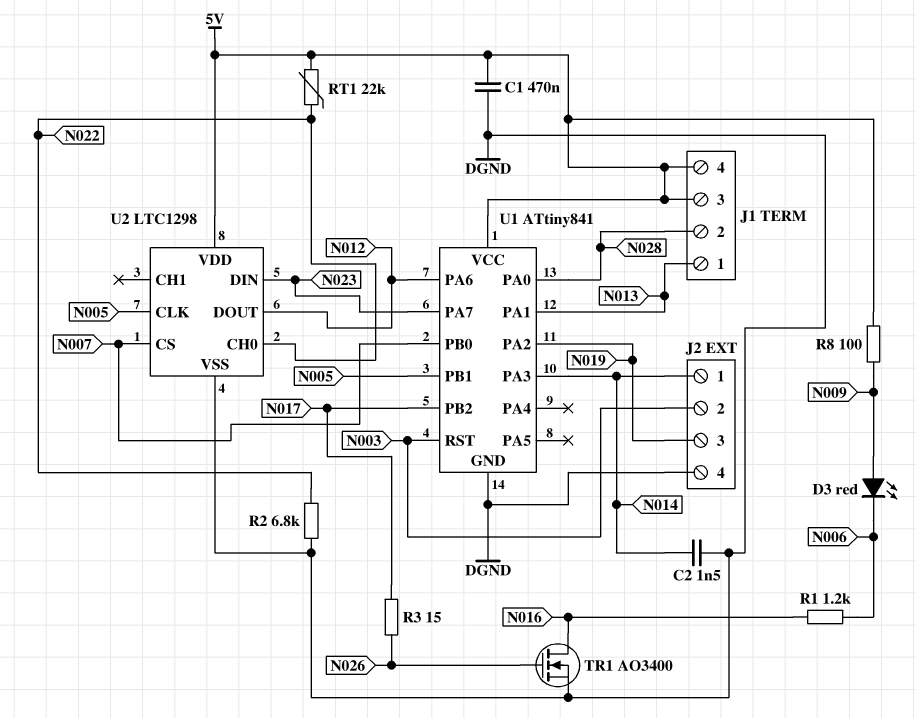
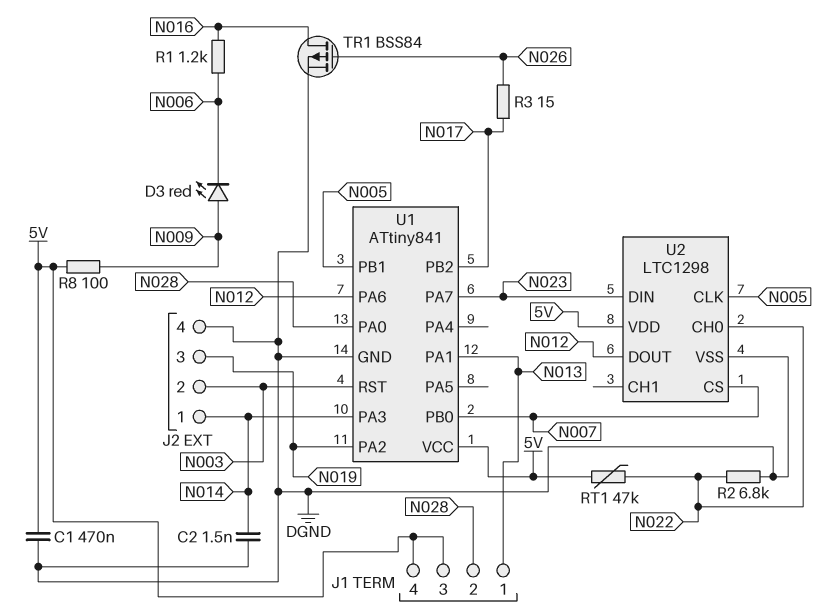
RT1: 22k (5V, N022) -> 47k (5V, N022)
TR1: NMOS AO3400 (G N026, D N016, S DGND) -> PMOS BSS84 (G N026, D N016, S DGND)

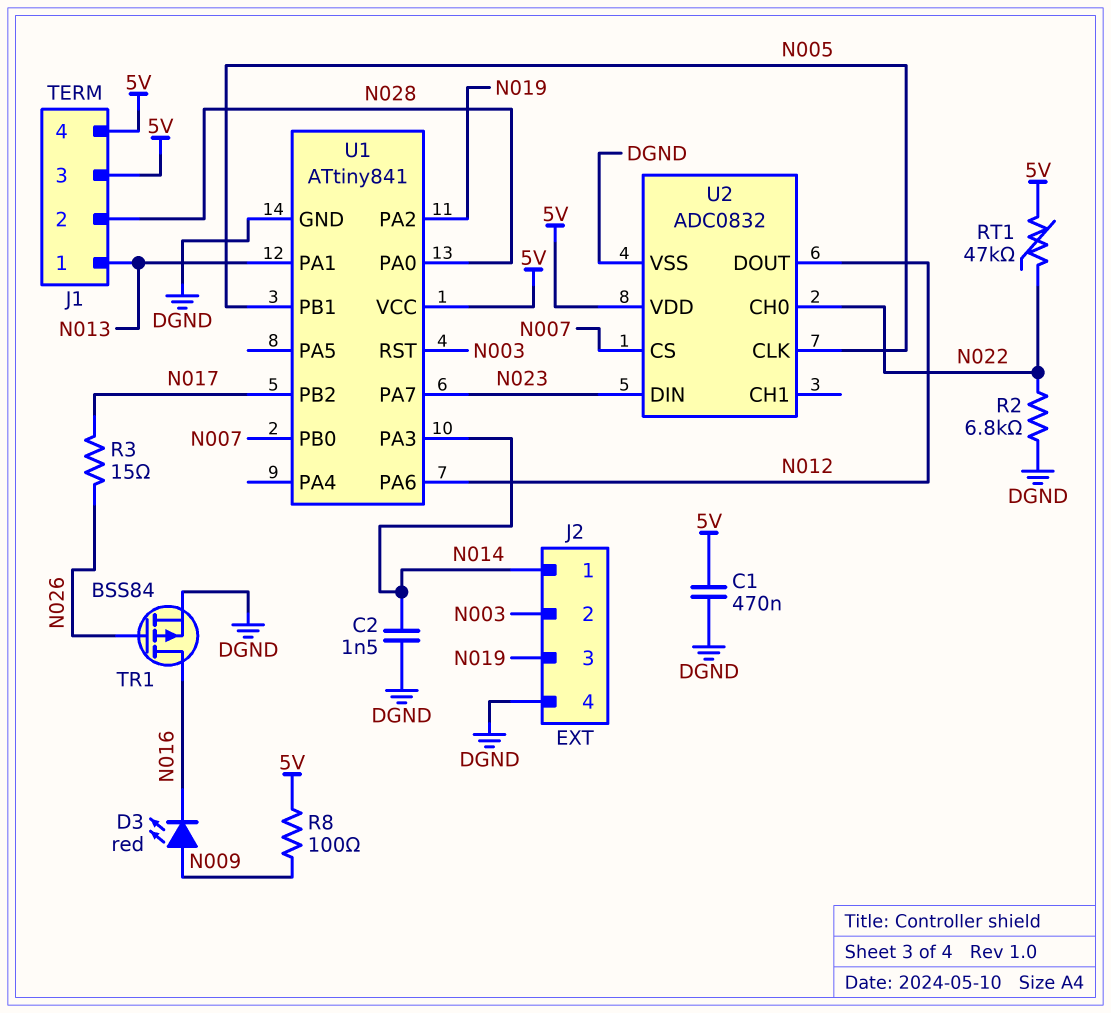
D3: LED red (A N009, K N006) -> LED red (A N009, K N016)
R1: 1.2k (N006, N016) -> none
U2: LTC1298 -> ADC0832

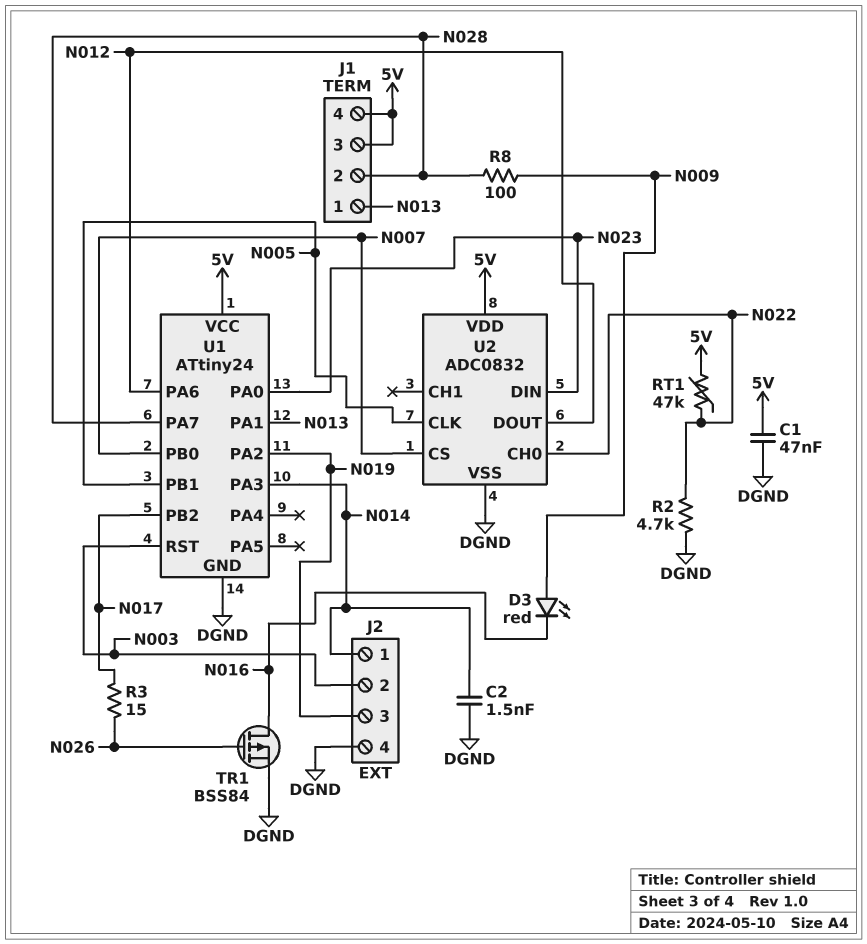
C1: 470nF (5V, DGND) -> 47nF (5V, DGND)
R2: 6.8k (DGND, N022) -> 4.7k (DGND, N022)
R8: 100 (5V, N009) -> 100 (N009, N028)
U1: ATtiny841 -> ATtiny24
U1 pin PA0: N028 -> N023
U1 pin PA7: N023 -> N028

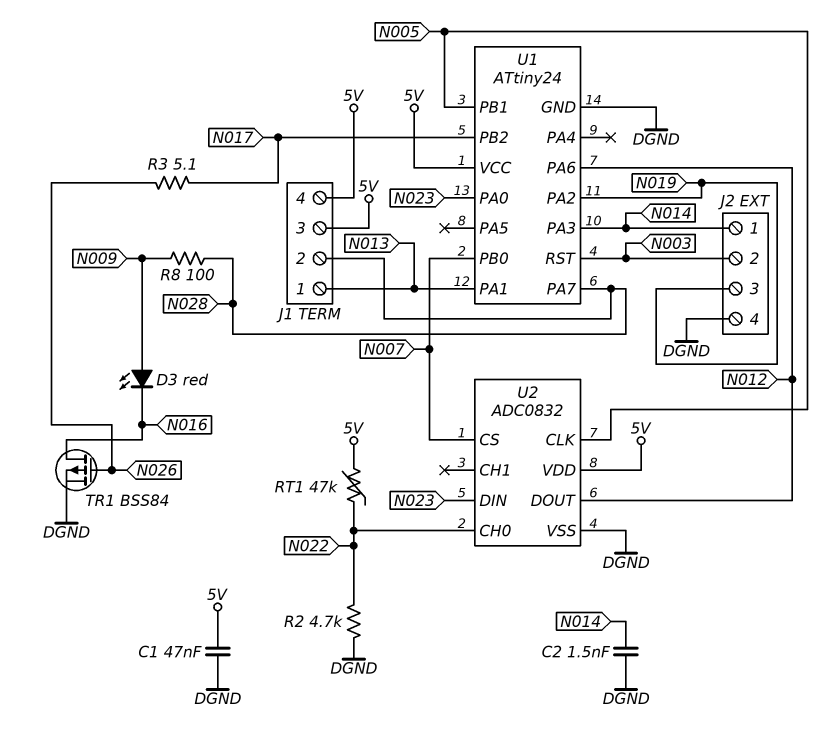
R3: 15 (N017, N026) -> 5.1 (N017, N026)

